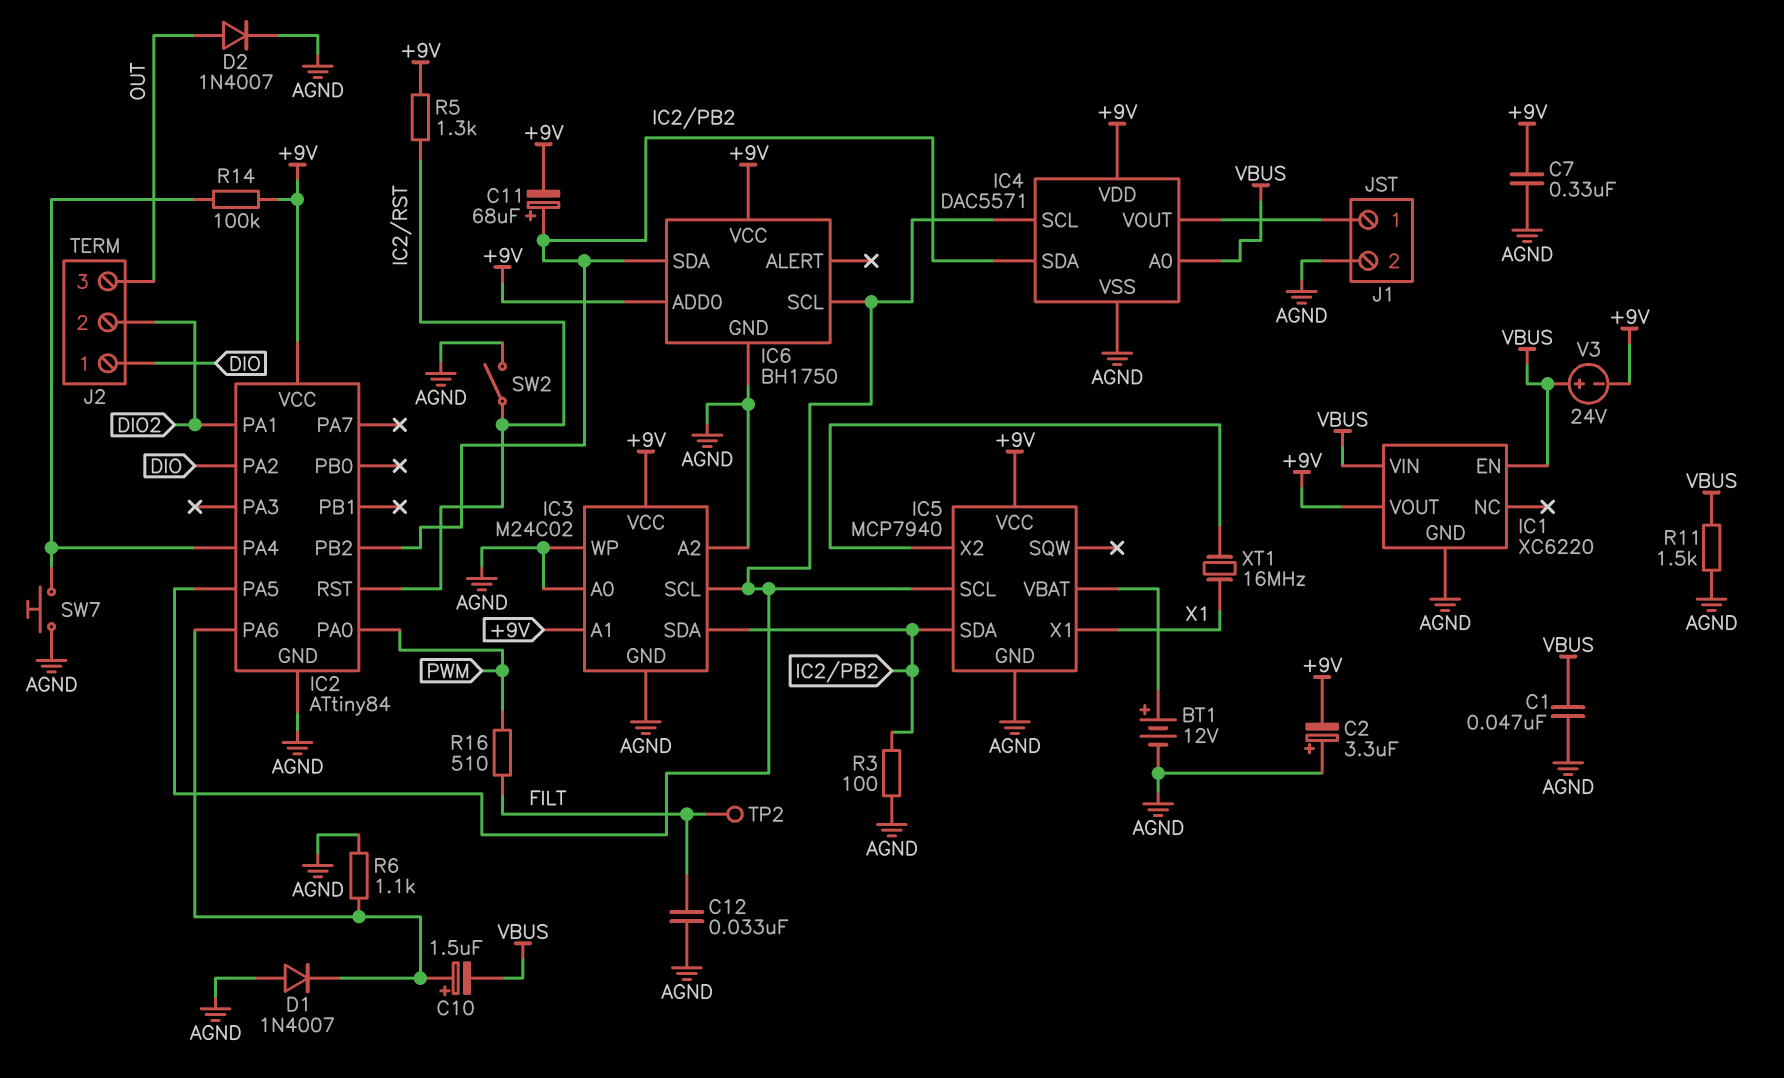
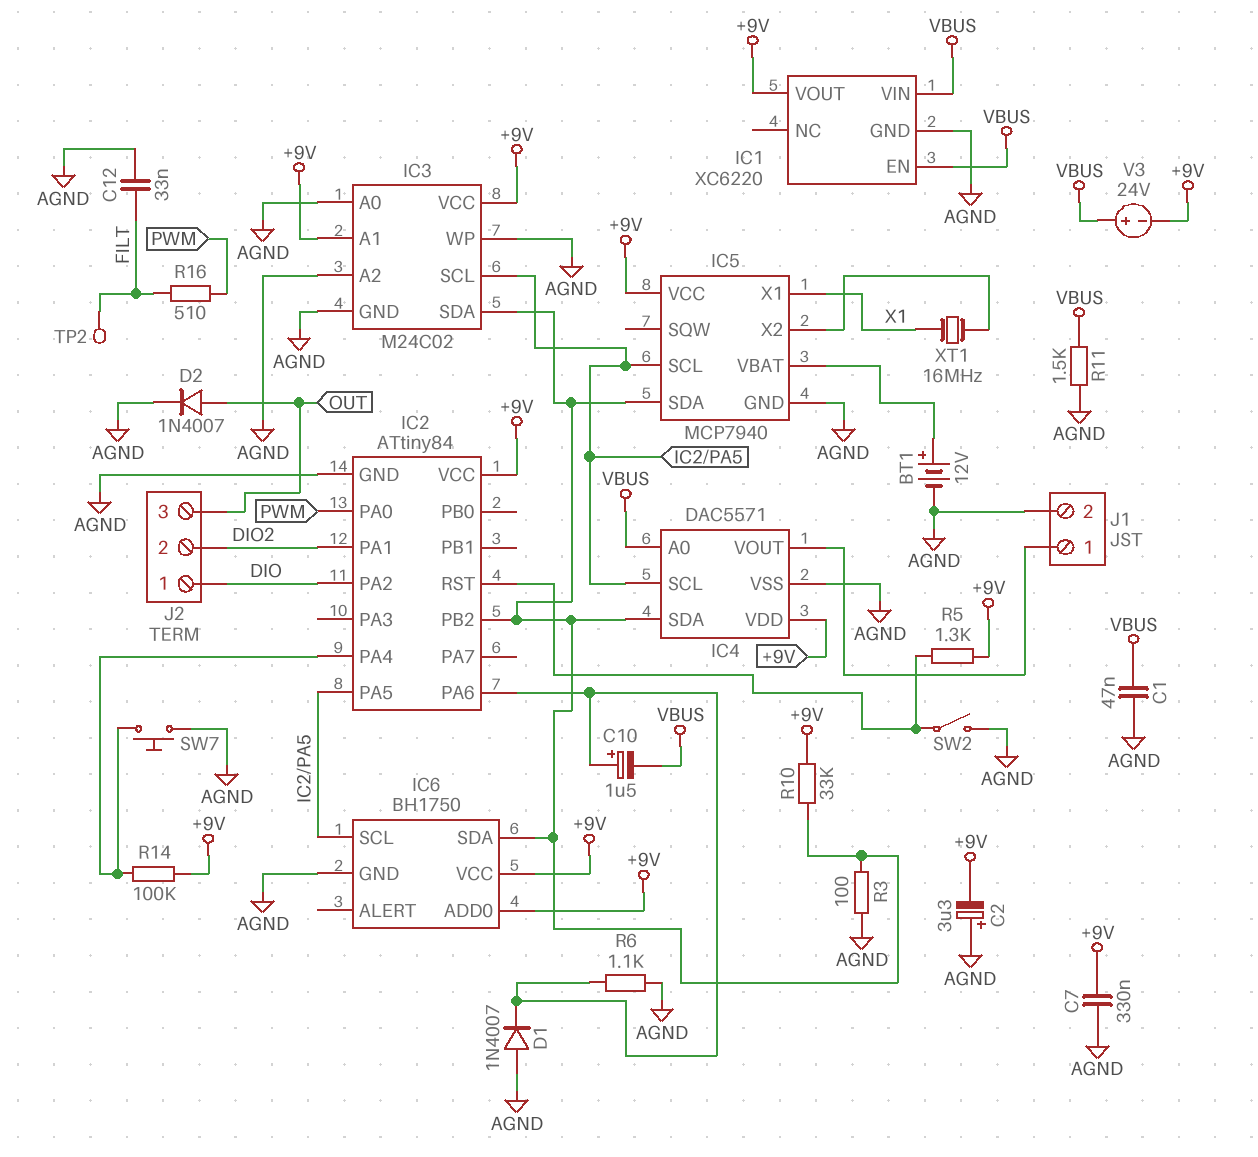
C11: 68uF (plus IC2/PB2, minus +9V) -> none
R10: none -> 33k (+9V, IC2/PB2)

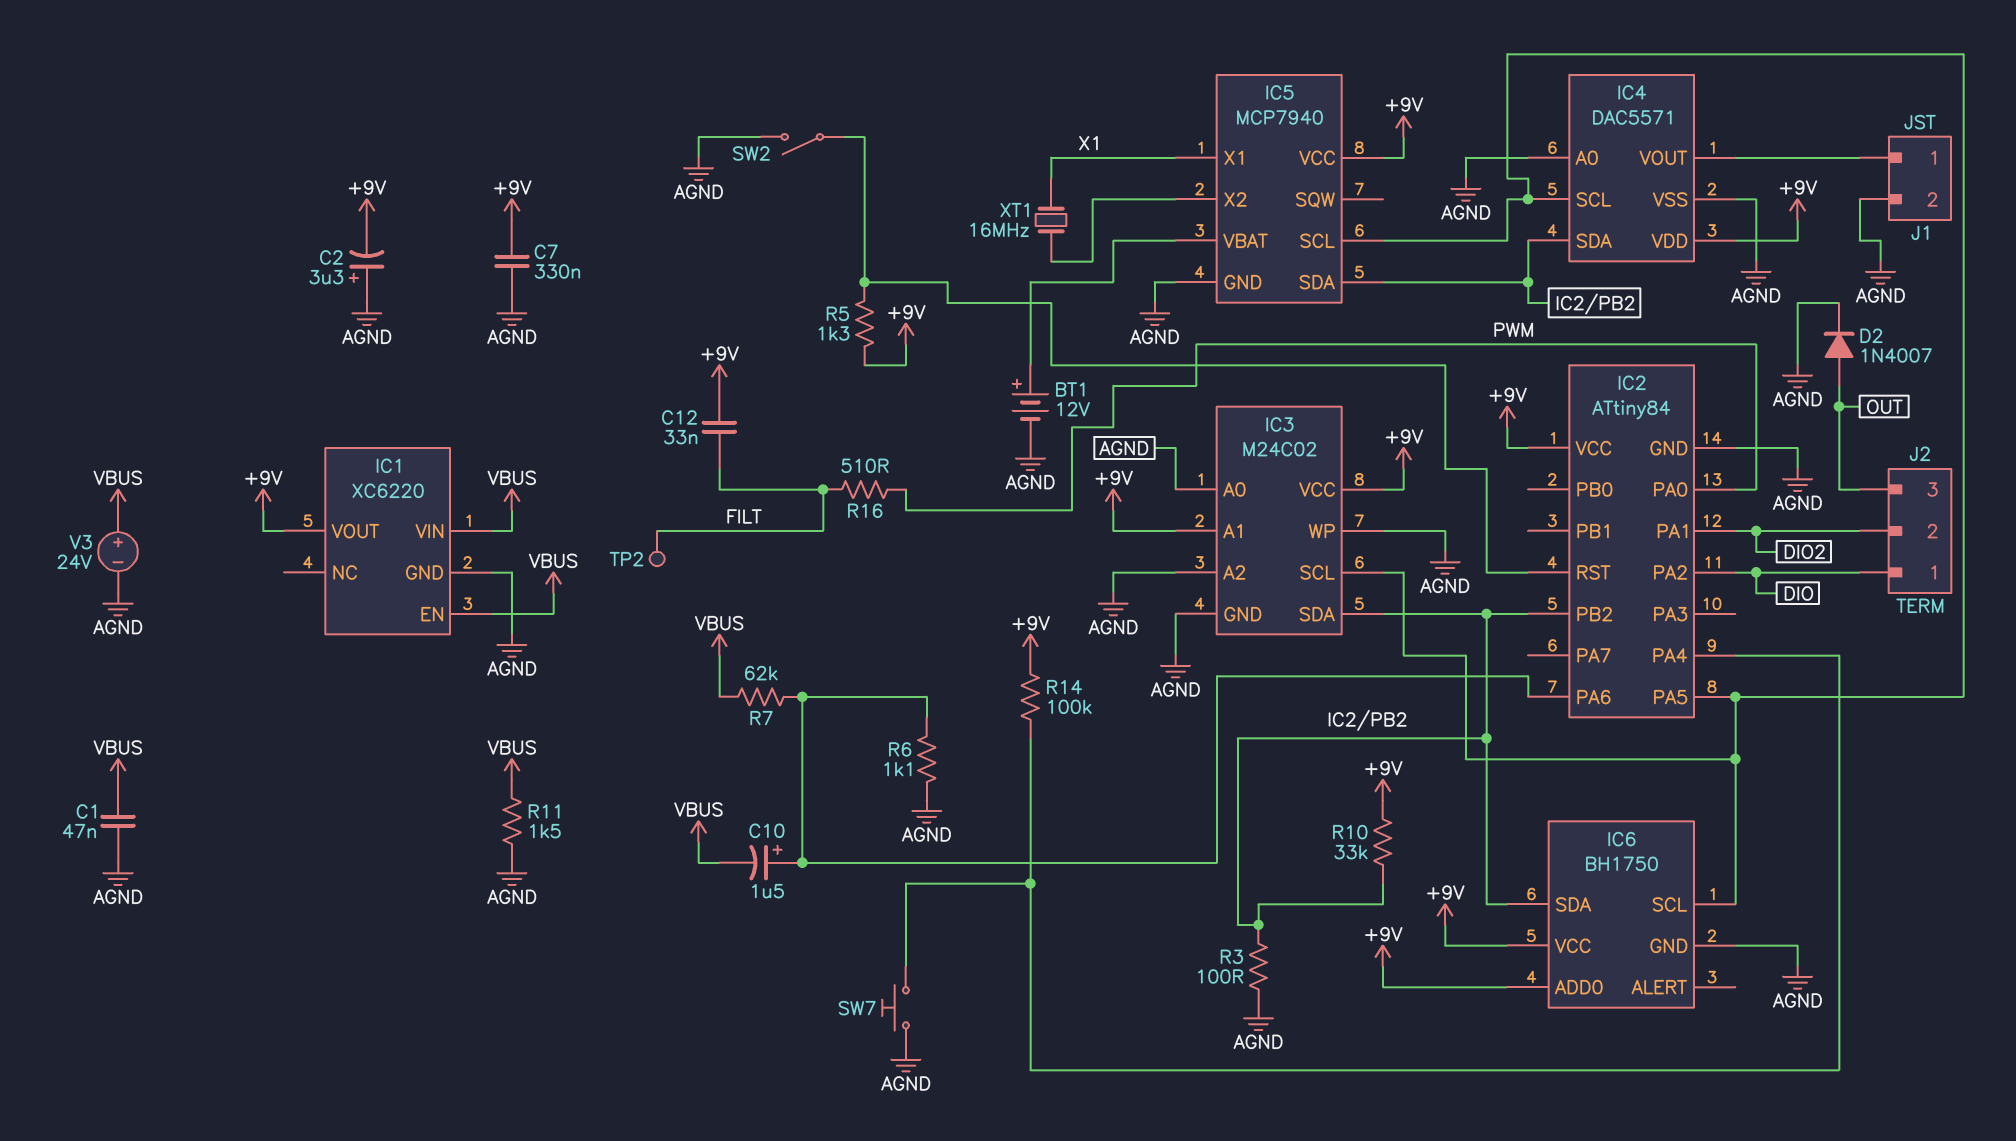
C12: 33nF (AGND, FILT) -> 33nF (+9V, FILT)
D1: diode 1N4007 (A AGND, K IC2/PA6) -> none
IC4 pin A0: VBUS -> AGND
R7: none -> 62k (IC2/PA6, VBUS)
V3: 24V (plus VBUS, minus +9V) -> 24V (plus VBUS, minus AGND)

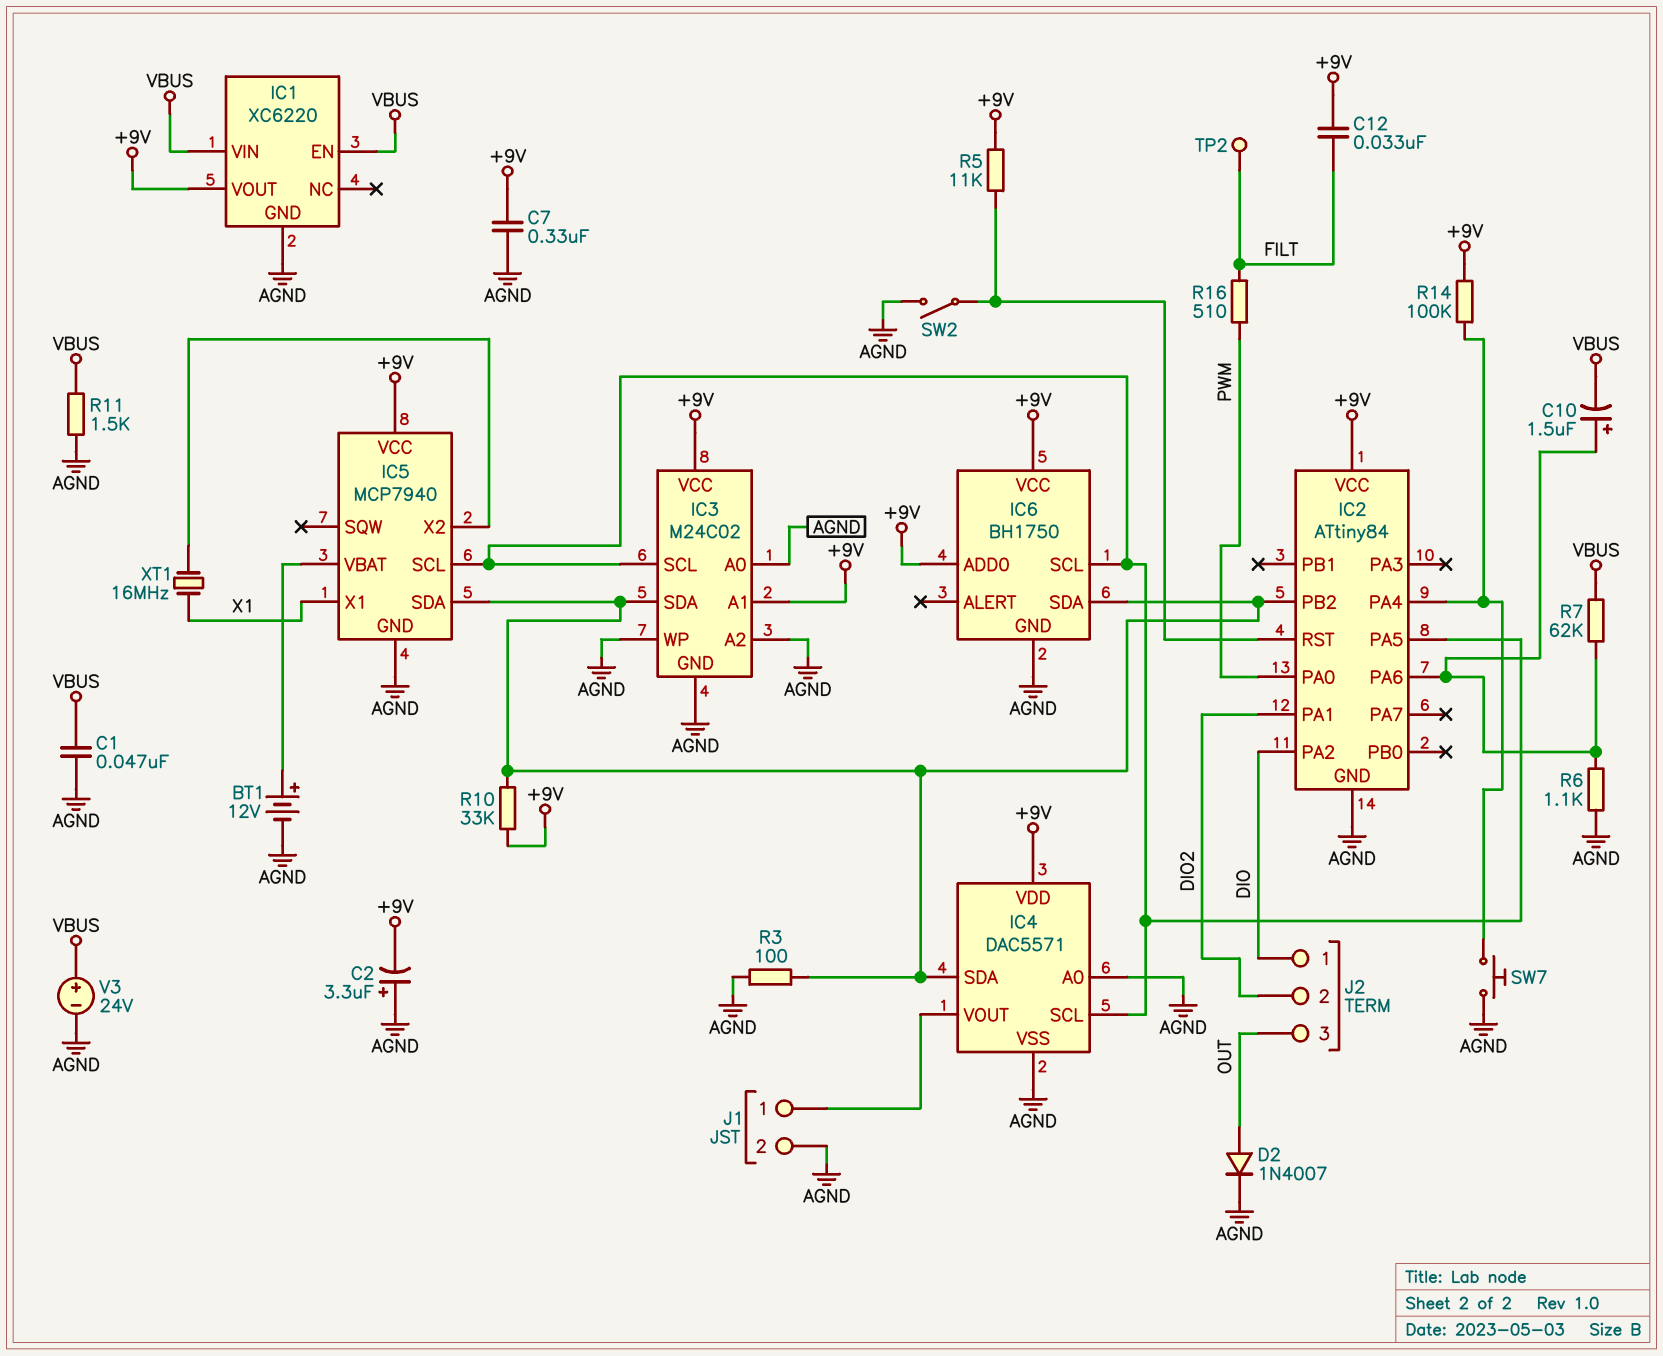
R5: 1.3k (+9V, IC2/RST) -> 11k (+9V, IC2/RST)

